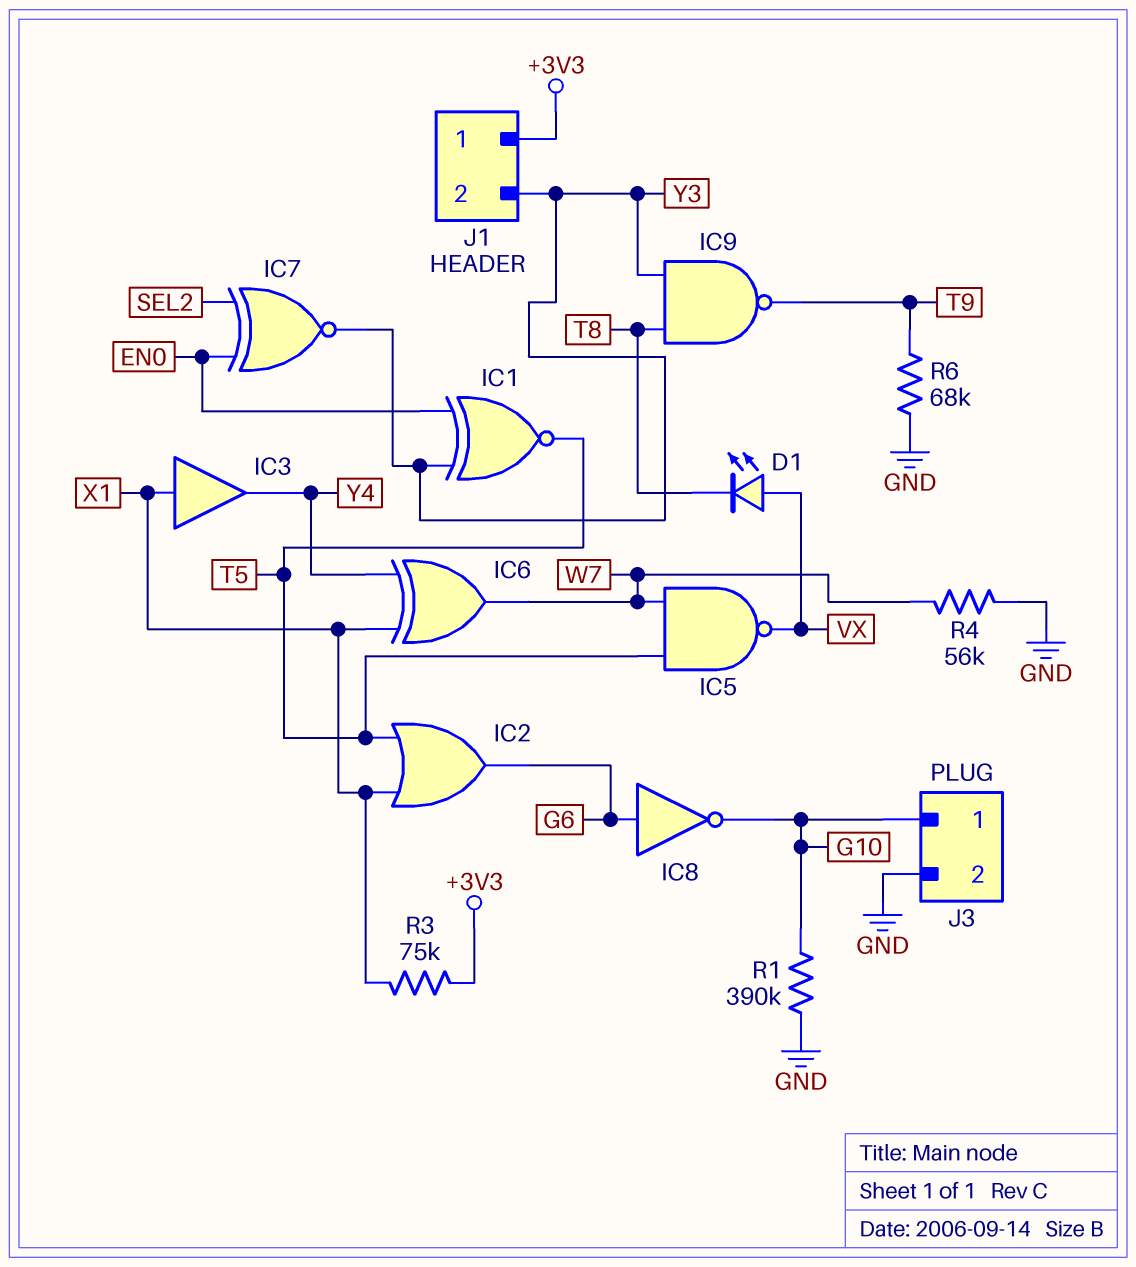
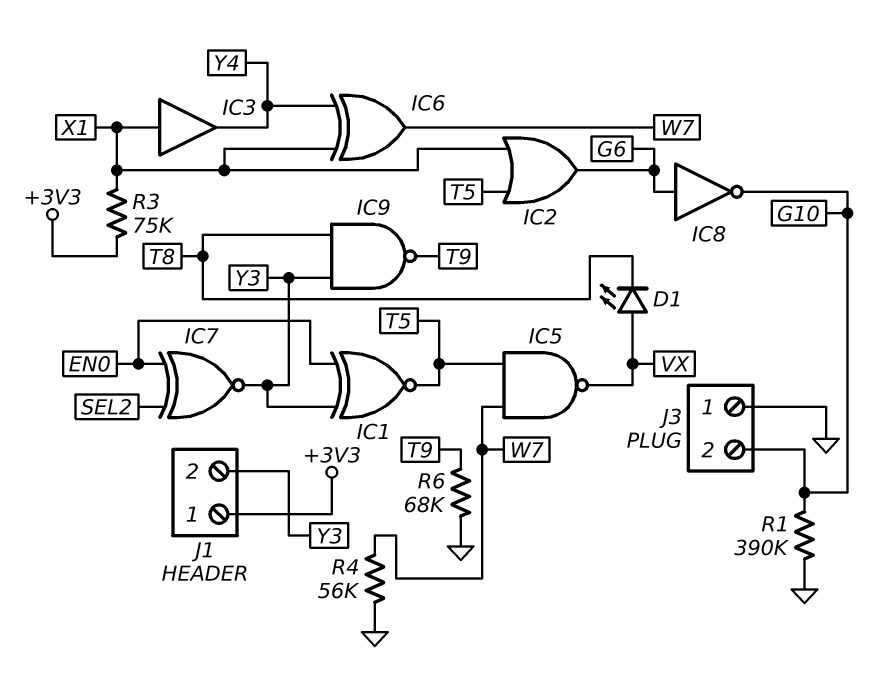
J3 pin 1: G10 -> GND
J3 pin 2: GND -> G10

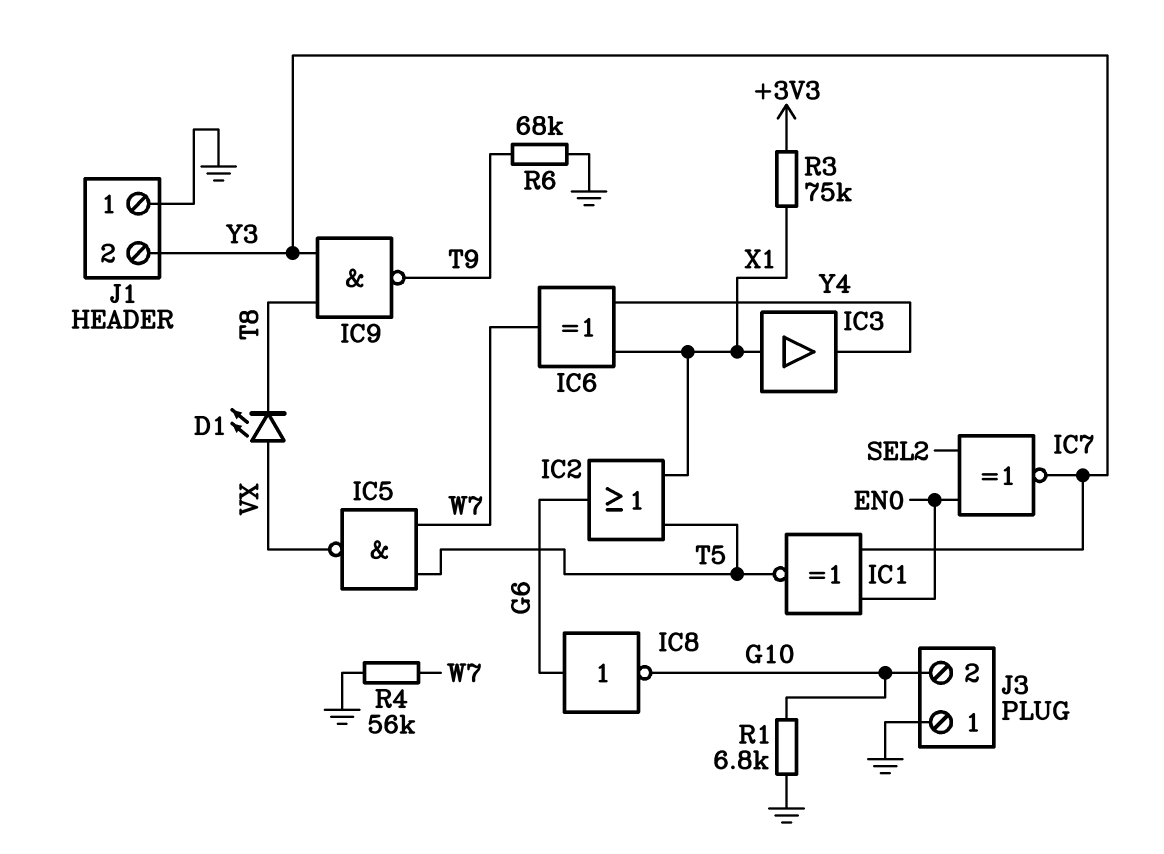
J1 pin 1: +3V3 -> GND
R1: 390k (G10, GND) -> 6.8k (G10, GND)

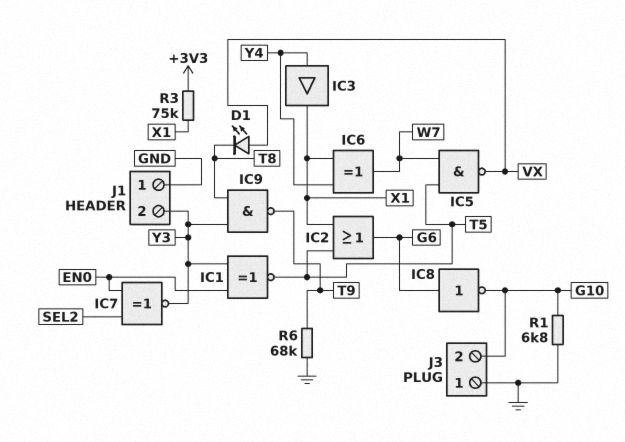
IC3: buffer (in X1, out Y4) -> buffer (in Y4, out X1)
R4: 56k (GND, W7) -> none

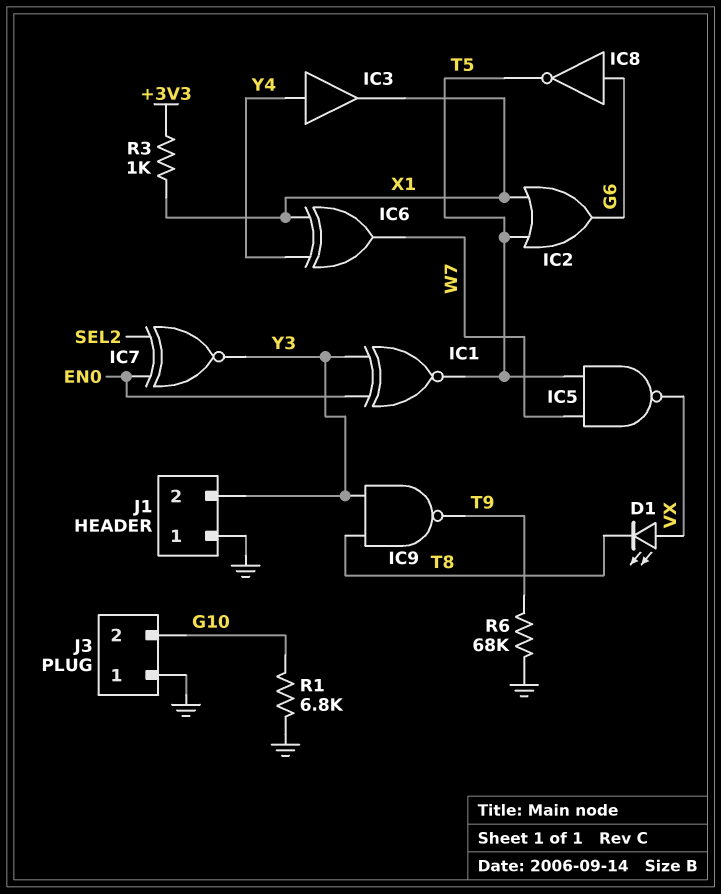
IC8: NOT (in G6, out G10) -> NOT (in G6, out T5)
R3: 75k (+3V3, X1) -> 1k (+3V3, X1)

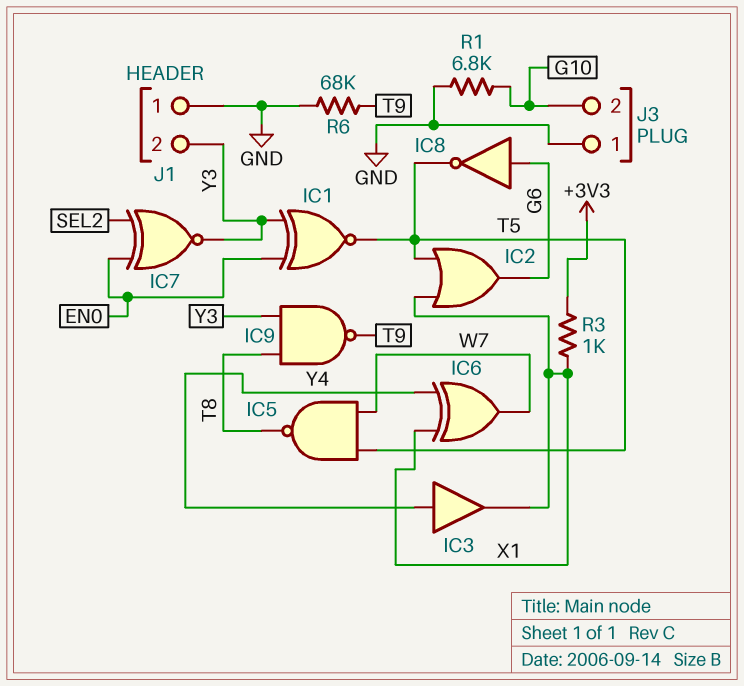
D1: LED (A VX, K T8) -> none
IC5: NAND (in T5, in W7, out VX) -> NAND (in T5, in W7, out T8)

